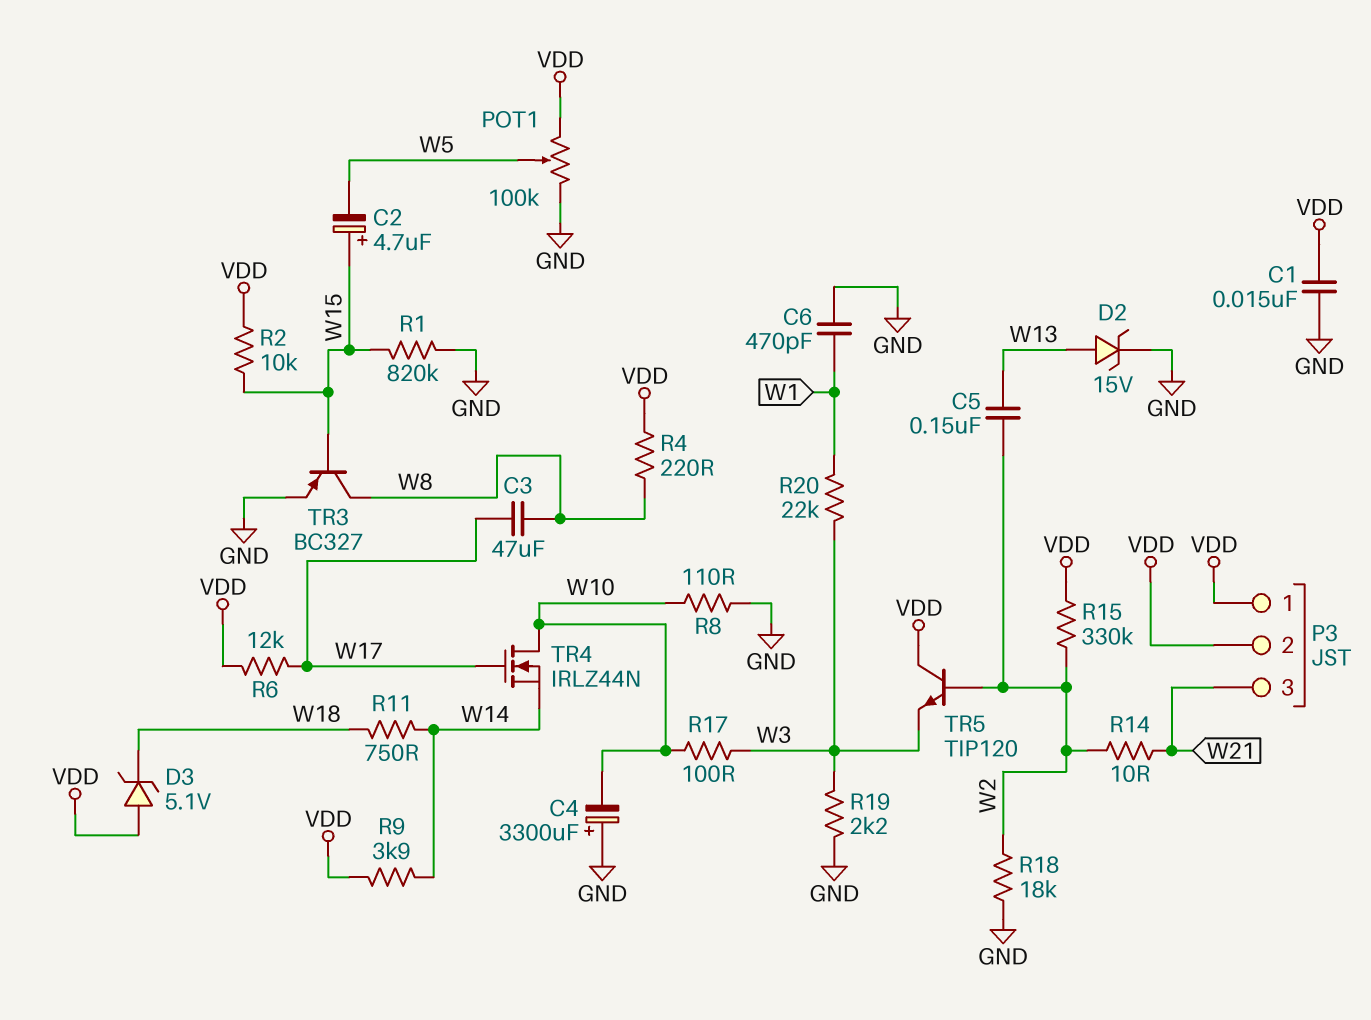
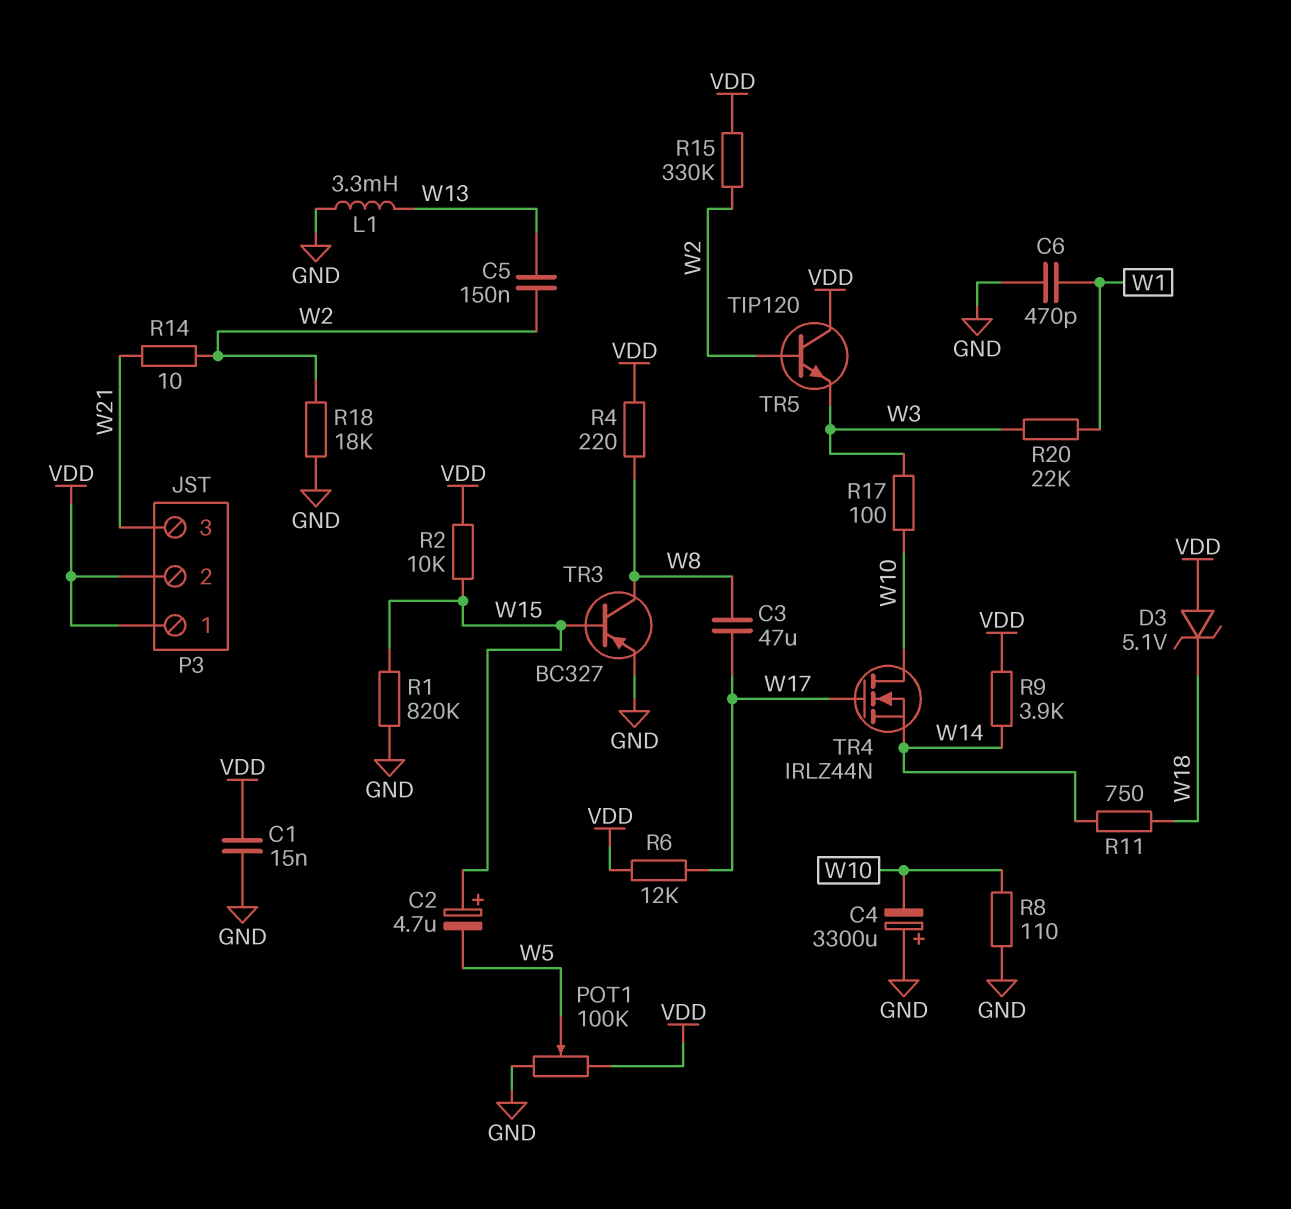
D2: zener 15V (A W13, K GND) -> none
L1: none -> 3.3mH (GND, W13)
R19: 2.2k (GND, W3) -> none

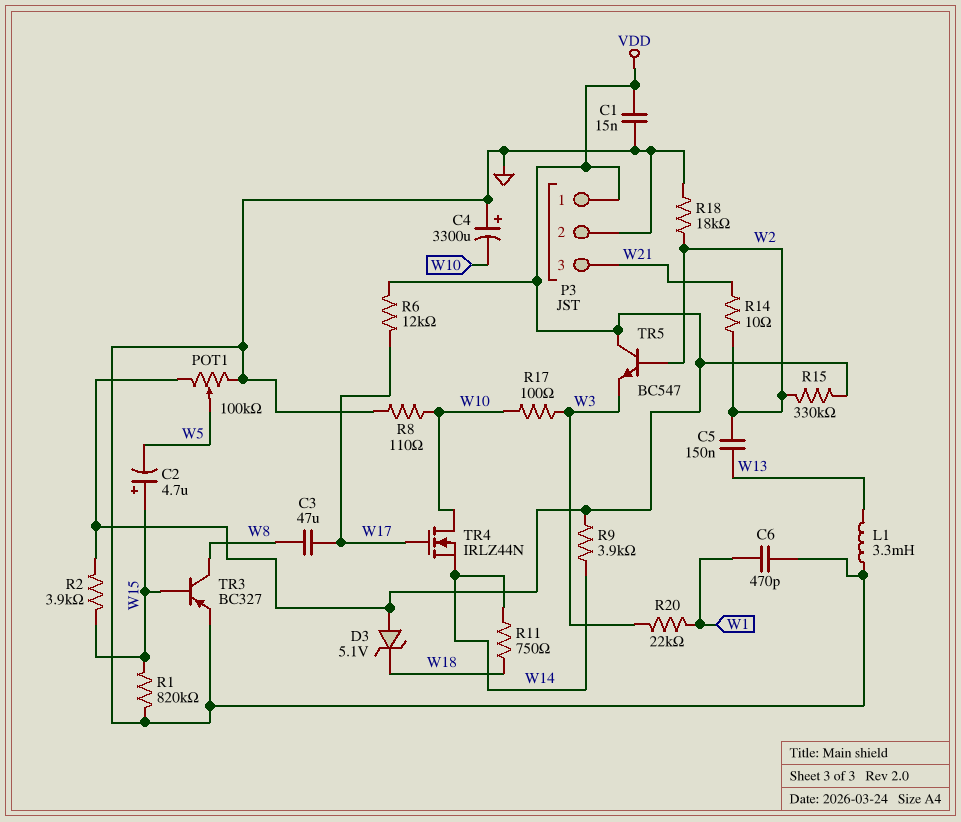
P3 pin 2: VDD -> GND
R2: 10k (VDD, W15) -> 3.9k (VDD, W15)
R4: 220 (VDD, W8) -> none
TR5: NPN TIP120 (B W2, C VDD, E W3) -> NPN BC547 (B W2, C VDD, E W3)

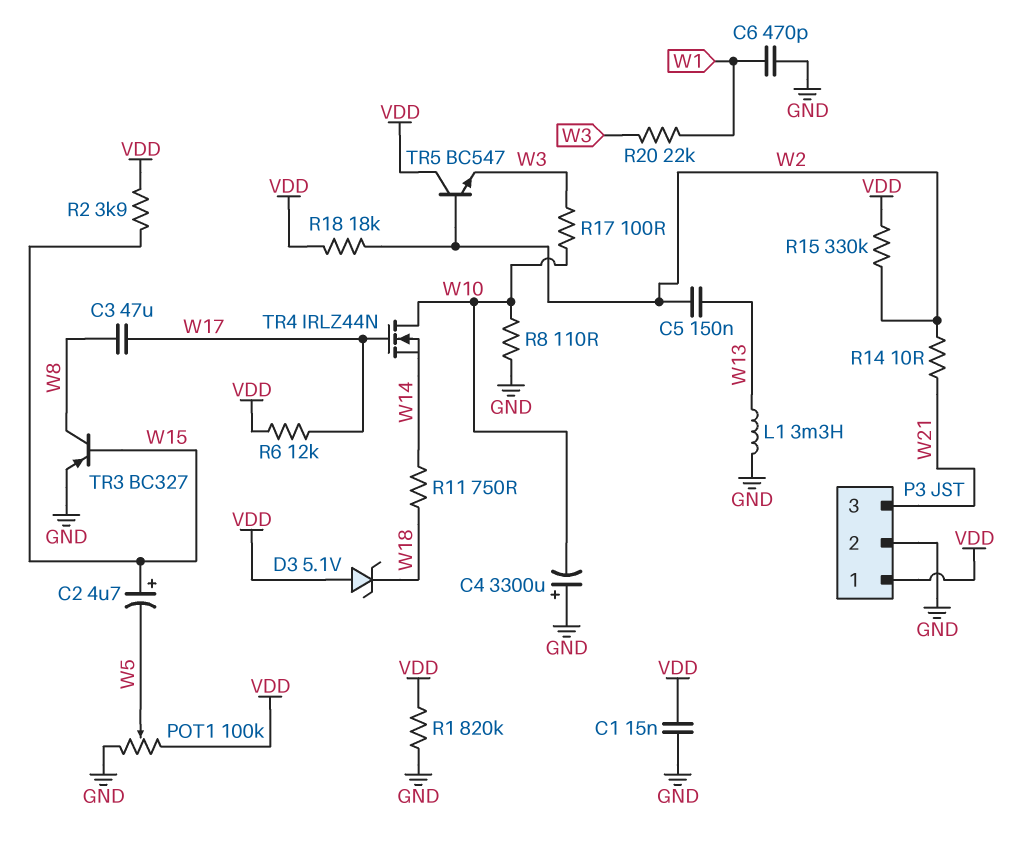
R1: 820k (GND, W15) -> 820k (GND, VDD)
R9: 3.9k (VDD, W14) -> none
R18: 18k (GND, W2) -> 18k (VDD, W2)

